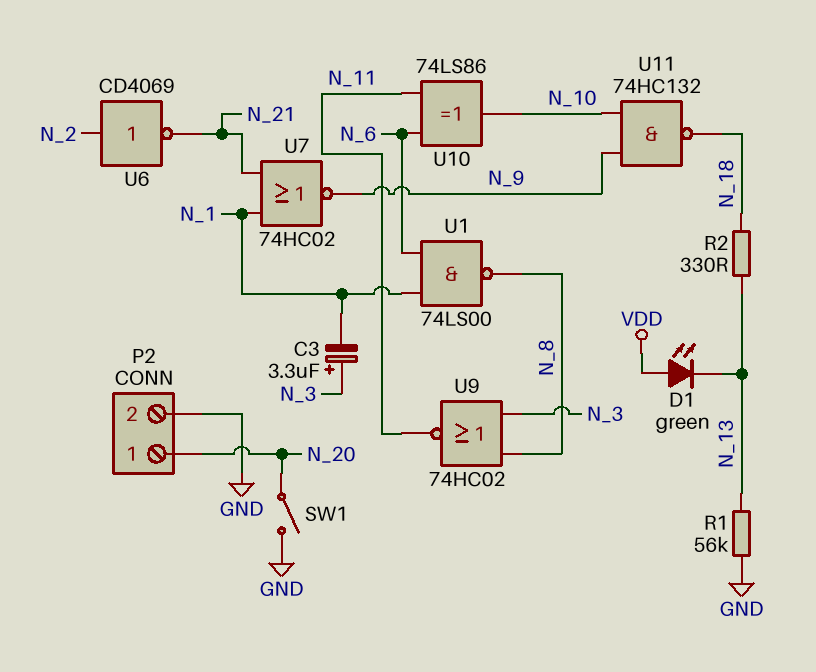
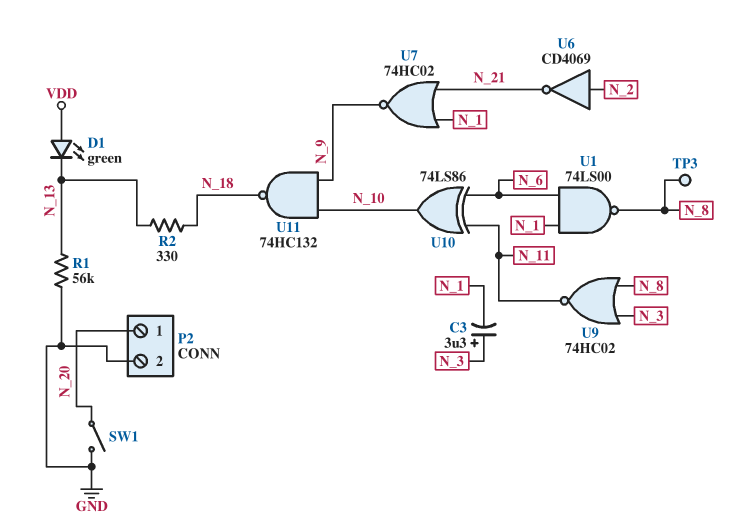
TP3: none -> test point (N_8)

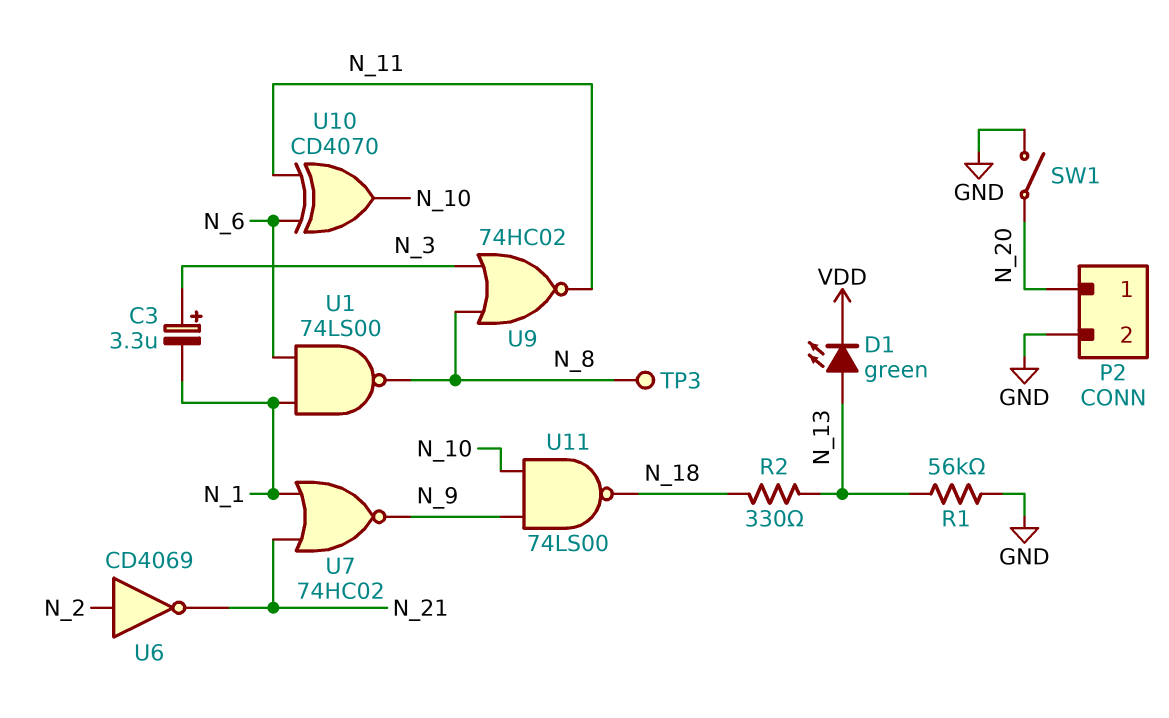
D1: LED green (A VDD, K N_13) -> LED green (A N_13, K VDD)
U10: XOR 74LS86 (in N_6, in N_11, out N_10) -> XOR CD4070 (in N_6, in N_11, out N_10)
U11: NAND 74HC132 (in N_9, in N_10, out N_18) -> NAND 74LS00 (in N_9, in N_10, out N_18)

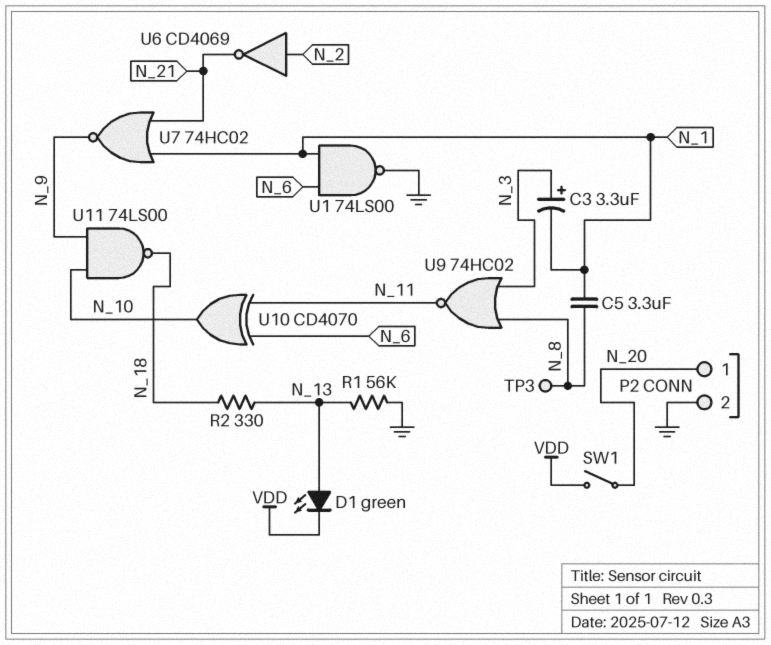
C5: none -> 3.3uF (N_1, N_8)
SW1: switch (GND, N_20) -> switch (N_20, VDD)
U1: NAND 74LS00 (in N_1, in N_6, out N_8) -> NAND 74LS00 (in N_1, in N_6, out GND)

